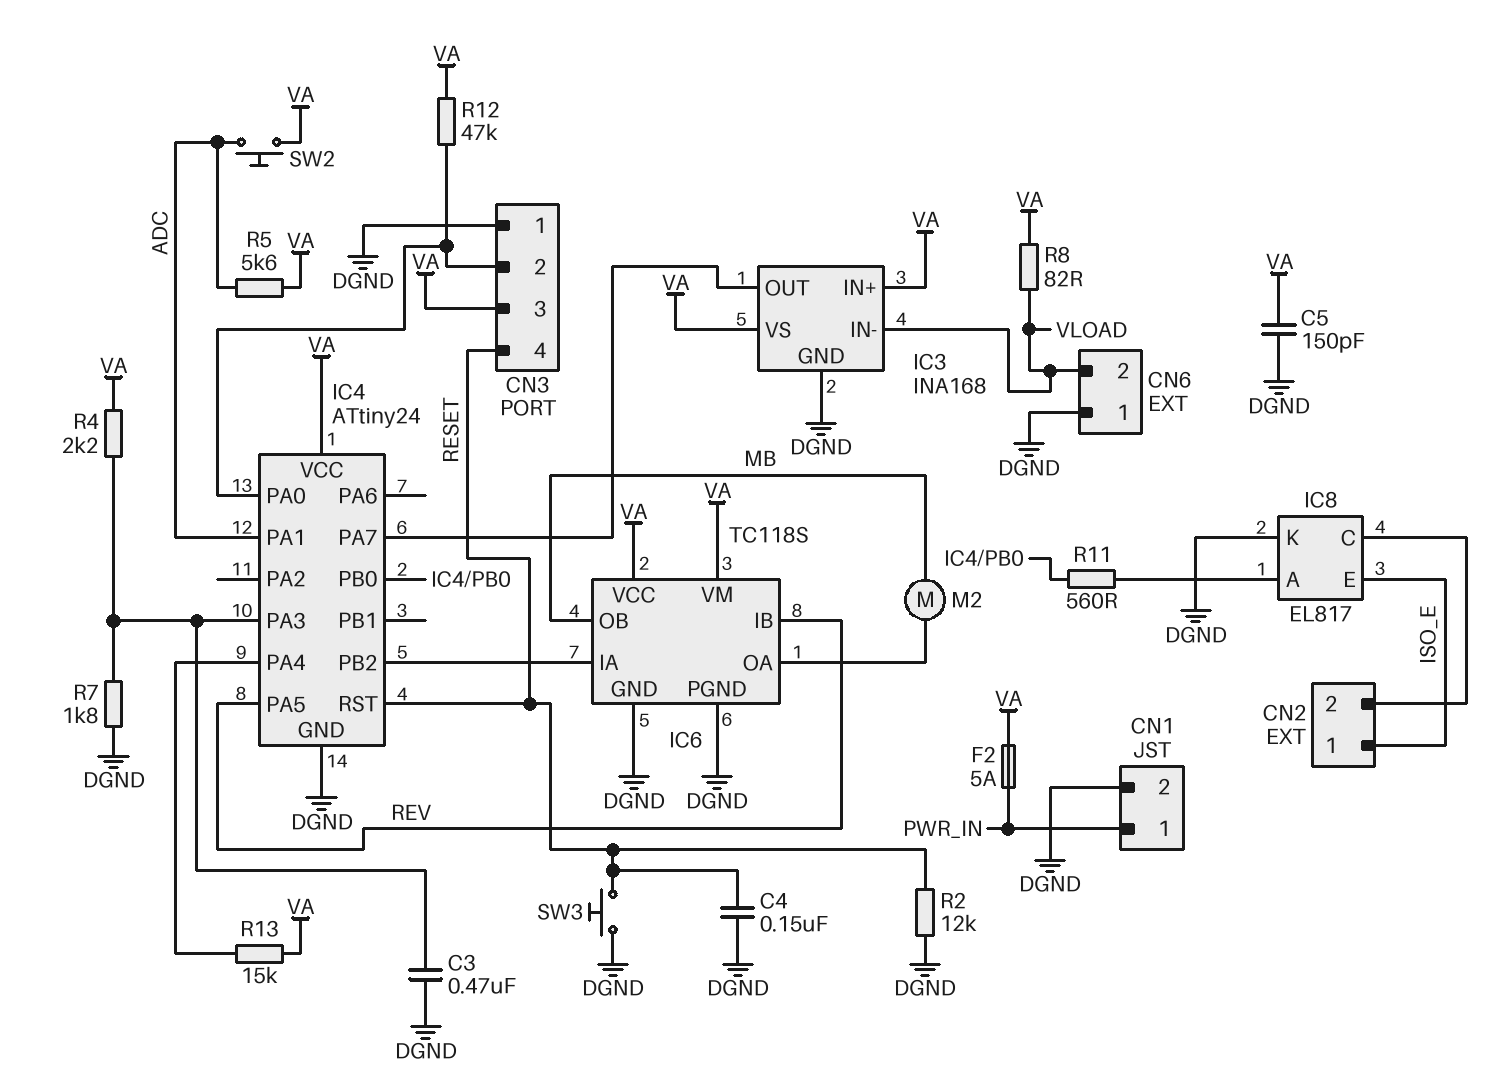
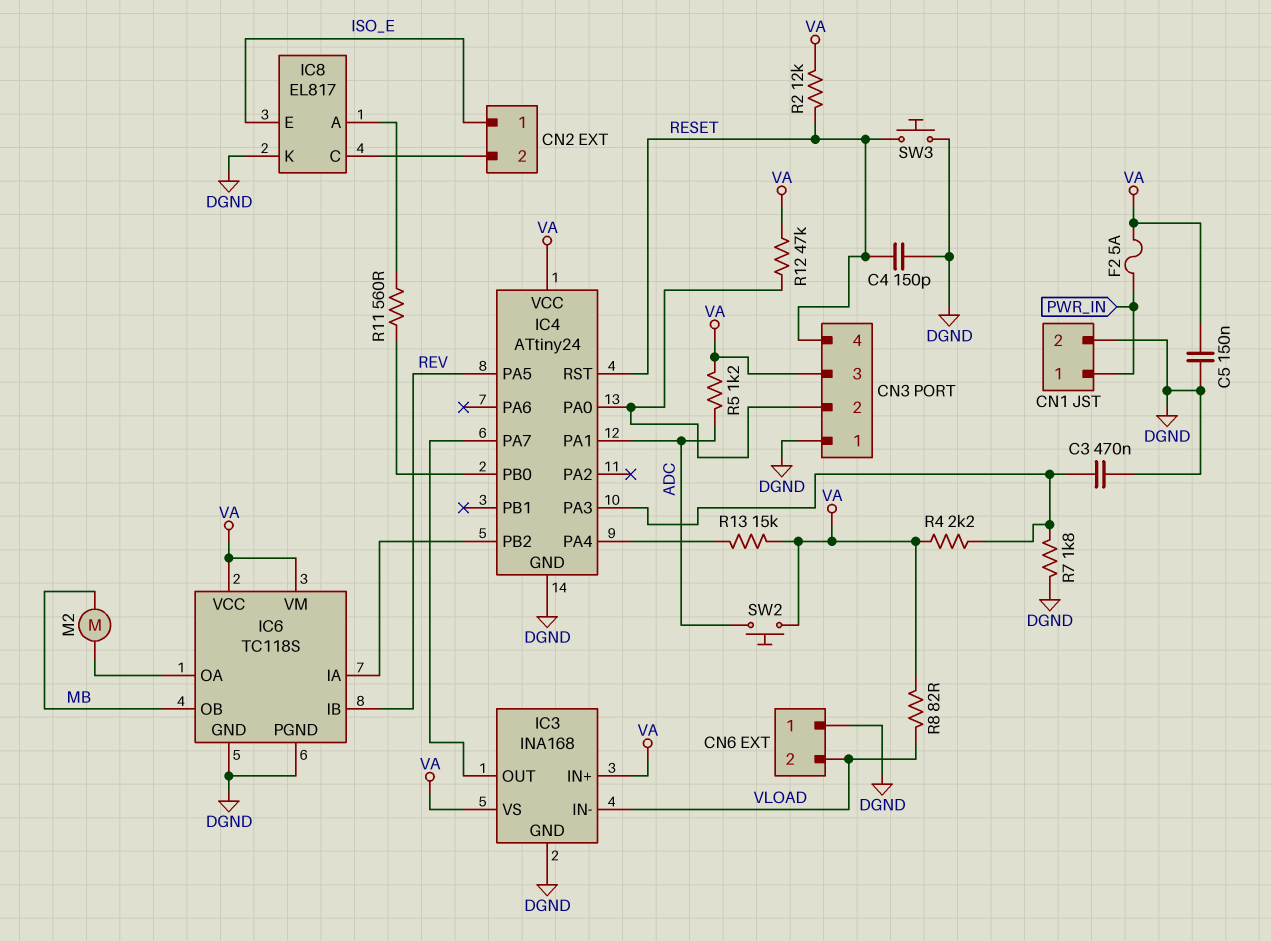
C4: 150nF (DGND, RESET) -> 150pF (DGND, RESET)
C5: 150pF (DGND, VA) -> 150nF (DGND, VA)
R2: 12k (DGND, RESET) -> 12k (RESET, VA)
R5: 5.6k (ADC, VA) -> 1.2k (ADC, VA)

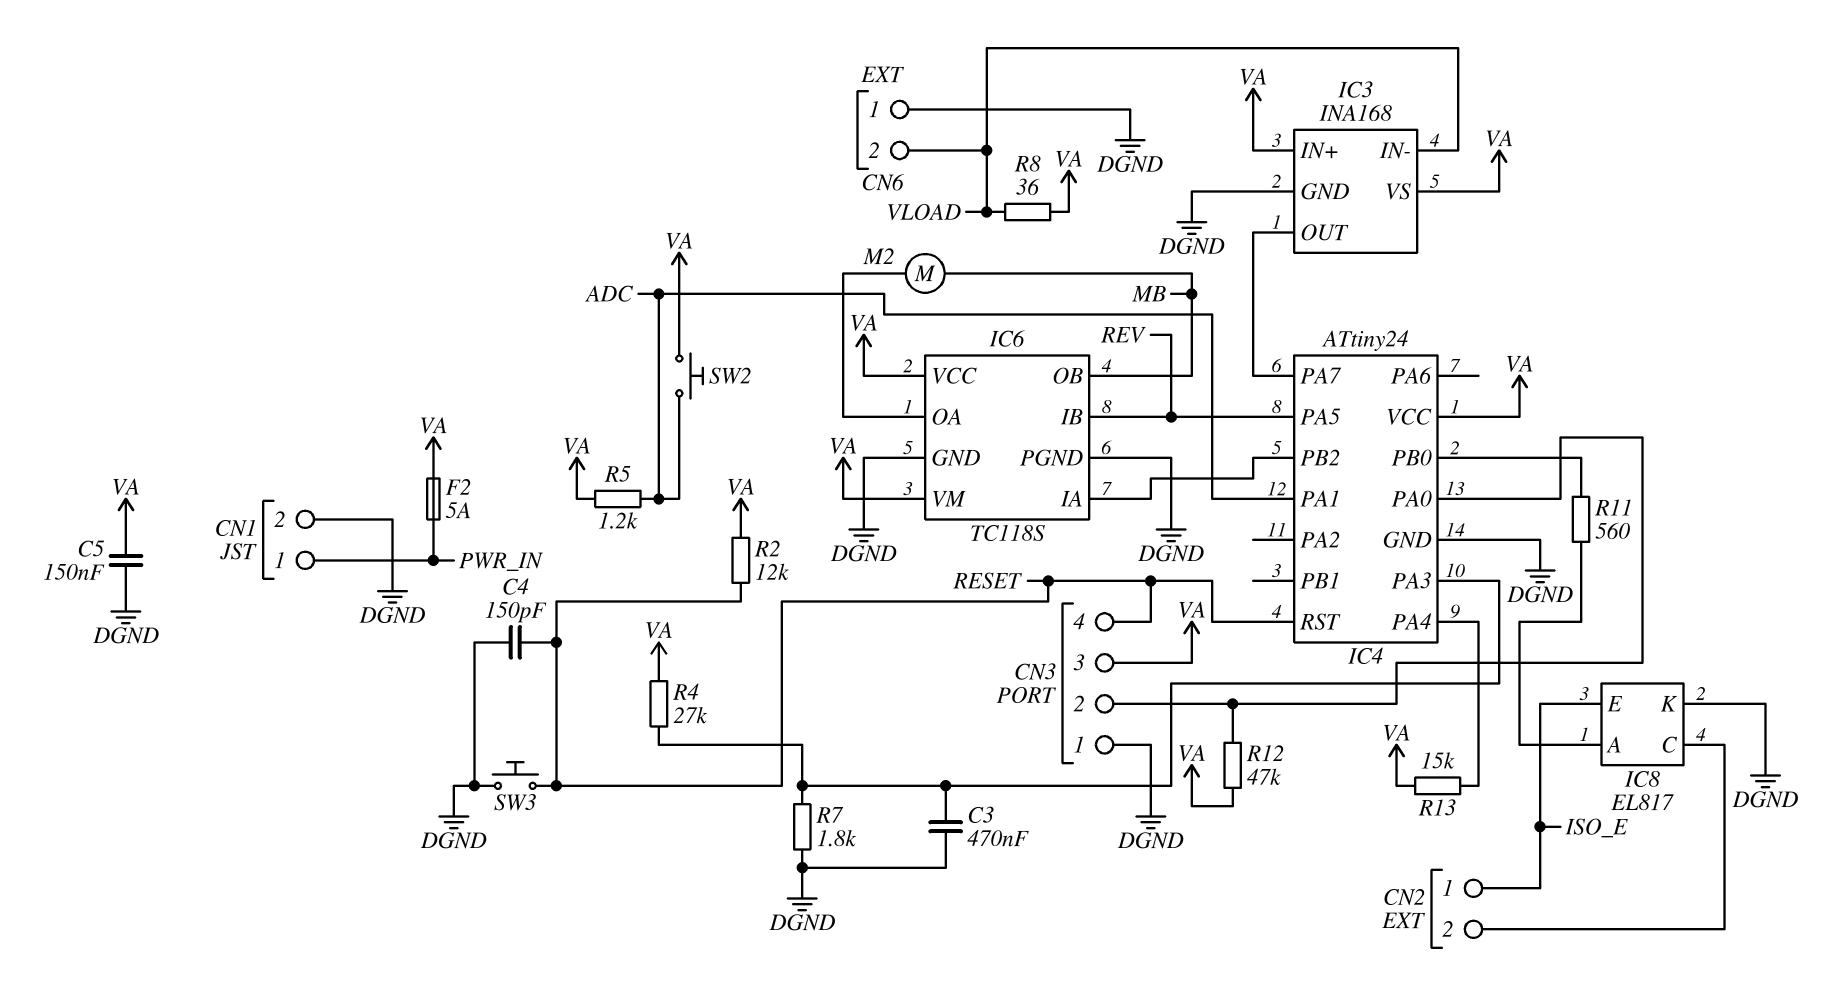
R4: 2.2k (IC4/PA3, VA) -> 27k (IC4/PA3, VA)
R8: 82 (VA, VLOAD) -> 36 (VA, VLOAD)

